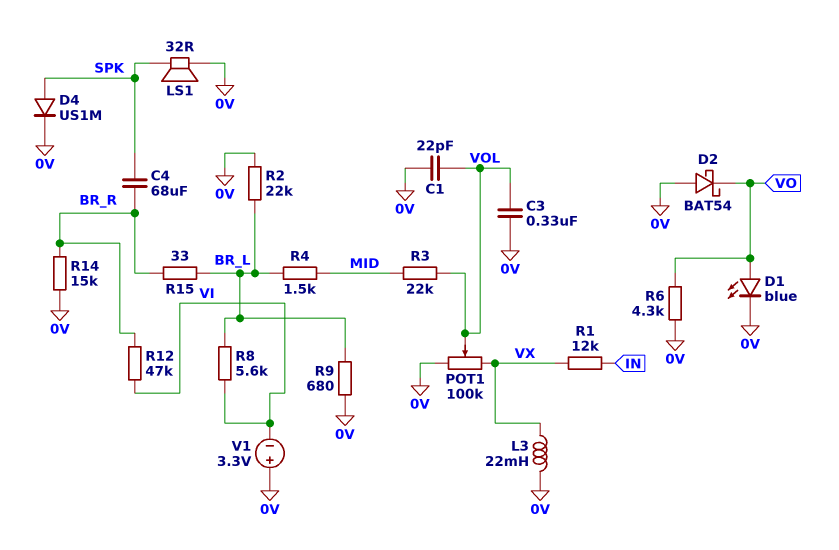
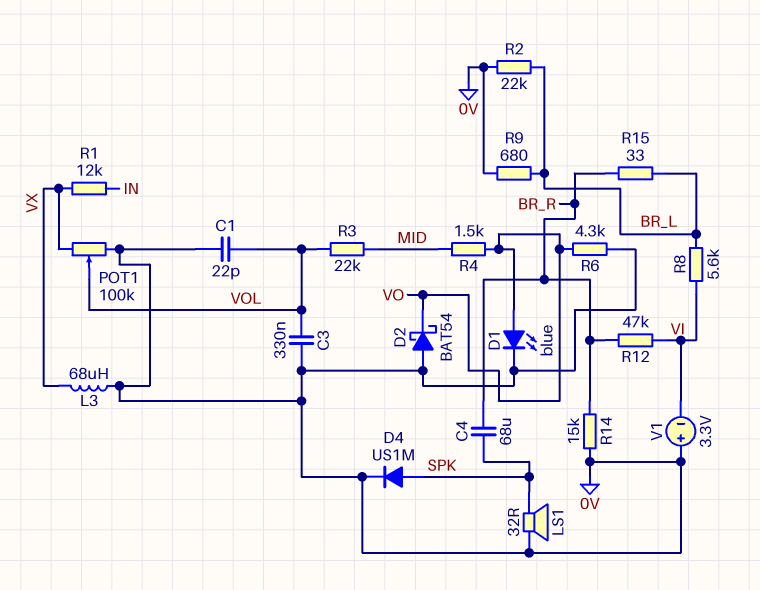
L3: 22mH (0V, VX) -> 68uH (0V, VX)
R4: 1.5k (BR_L, MID) -> 1.5k (MID, VO)

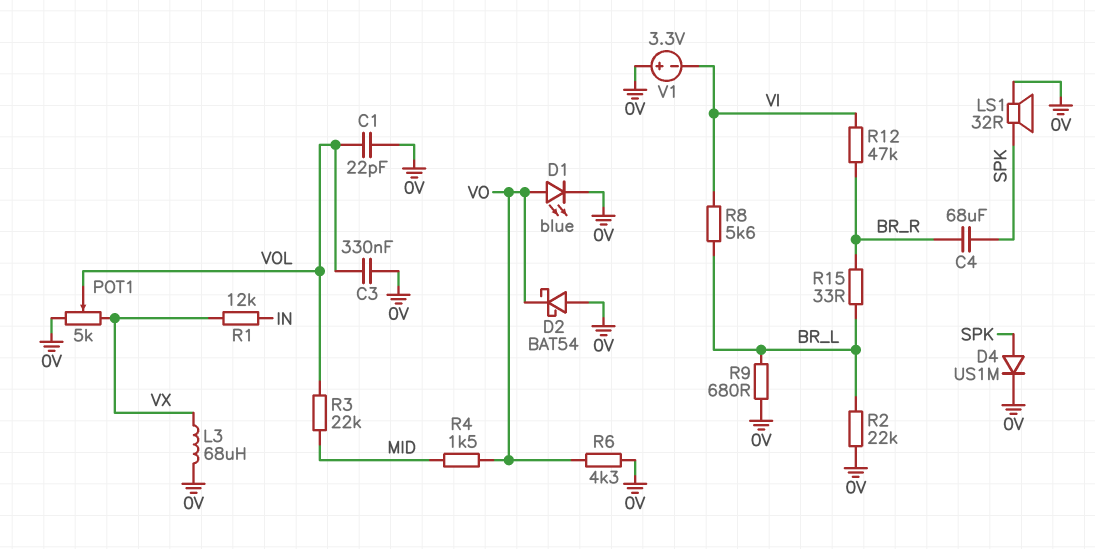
POT1: 100k (0V, VX, wiper VOL) -> 5k (0V, VX, wiper VOL)
R14: 15k (0V, BR_R) -> none

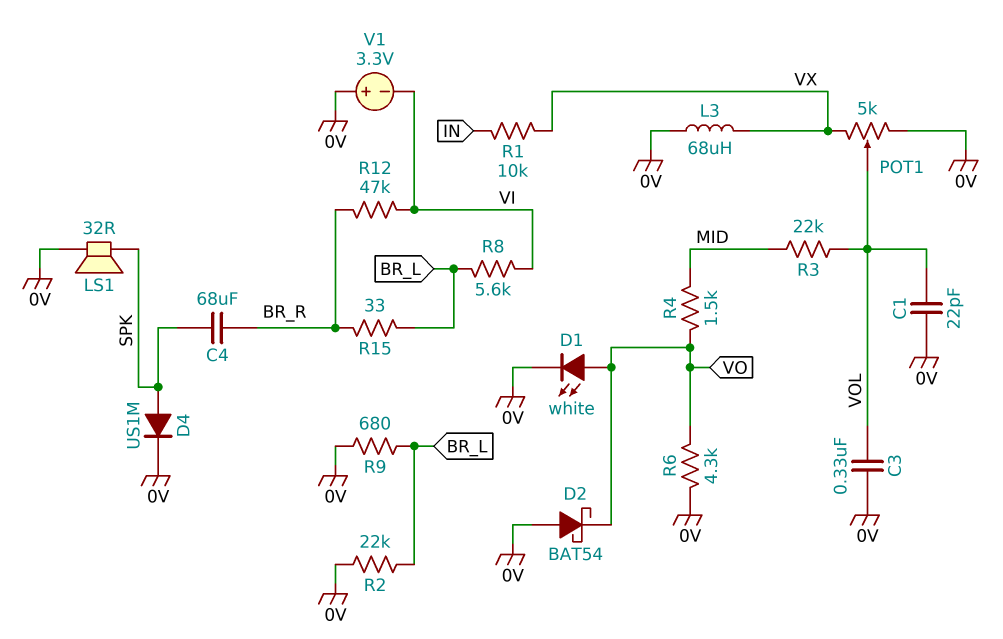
D1: LED blue (A VO, K 0V) -> LED white (A VO, K 0V)
R1: 12k (IN, VX) -> 10k (IN, VX)

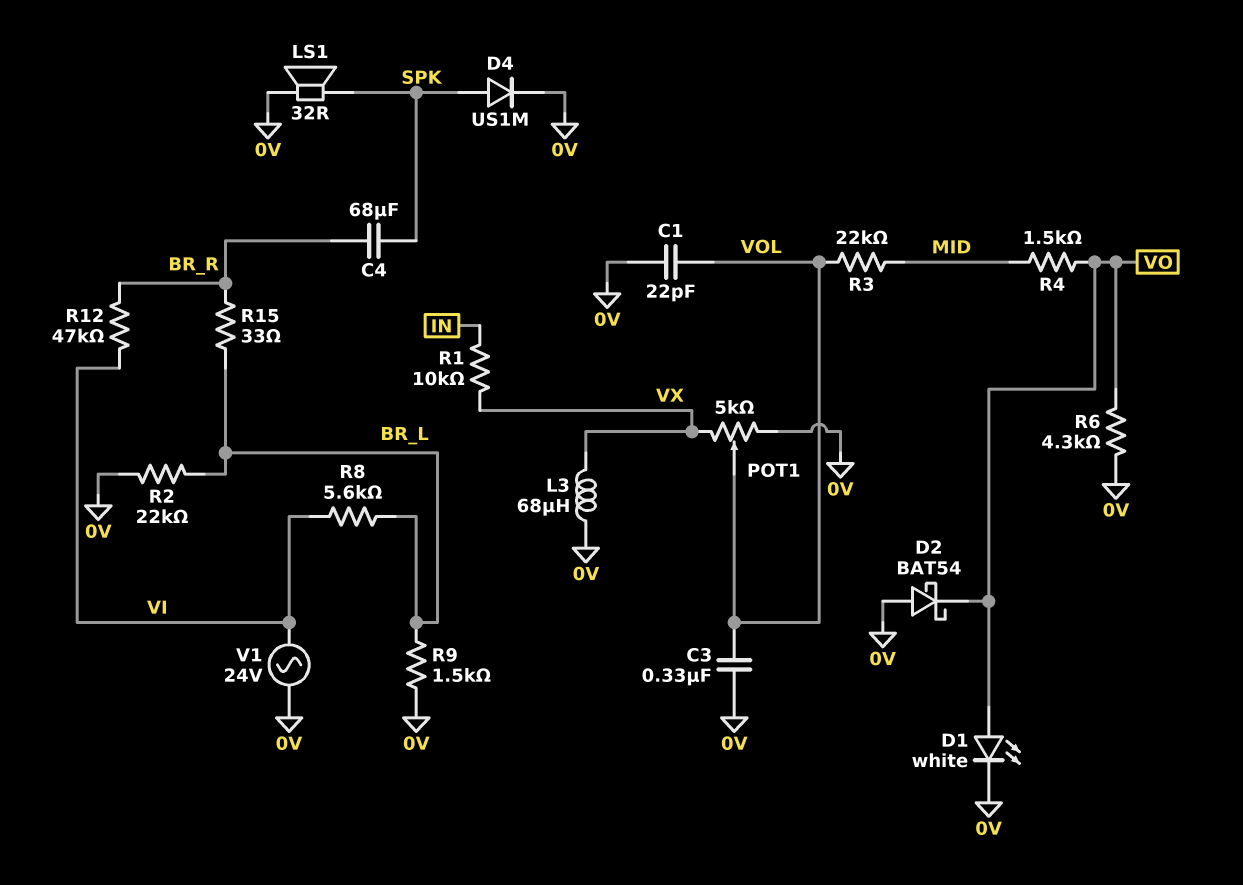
R9: 680 (0V, BR_L) -> 1.5k (0V, BR_L)
V1: 3.3V (plus 0V, minus VI) -> AC 24V (0V, VI)

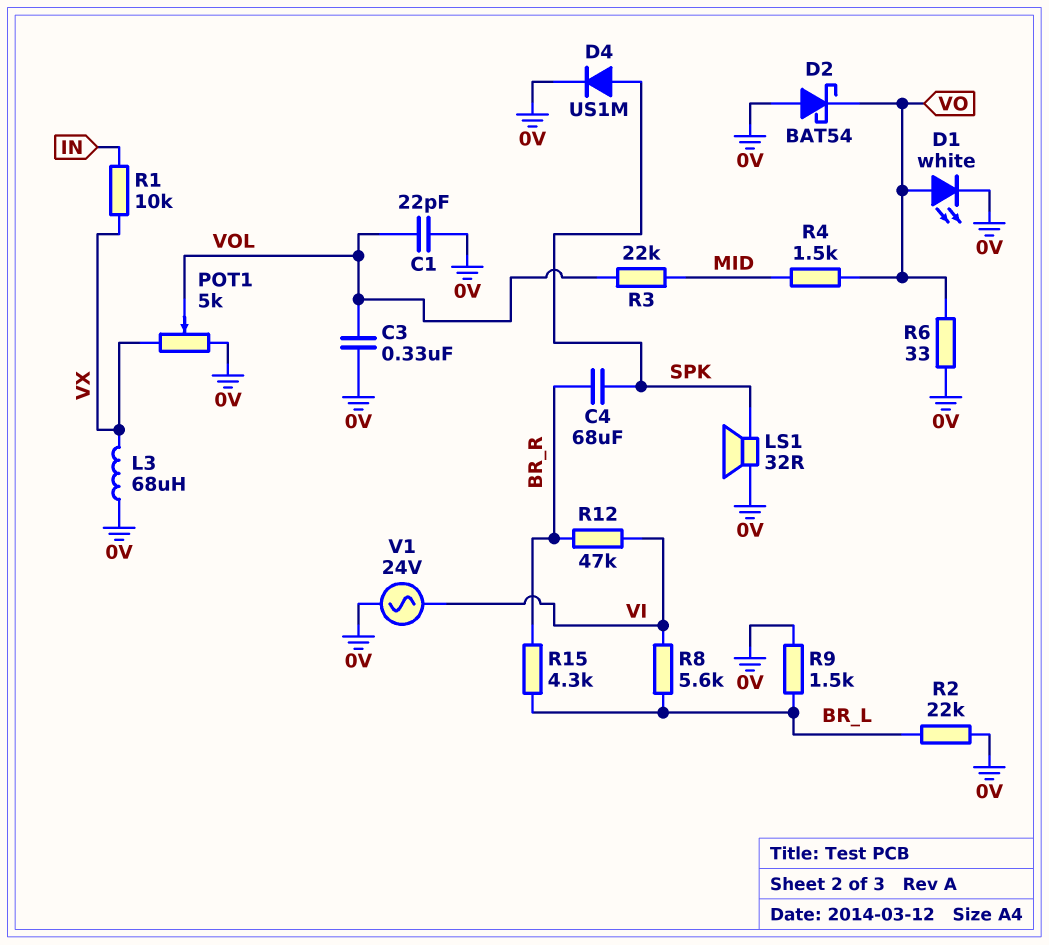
R6: 4.3k (0V, VO) -> 33 (0V, VO)
R15: 33 (BR_L, BR_R) -> 4.3k (BR_L, BR_R)

